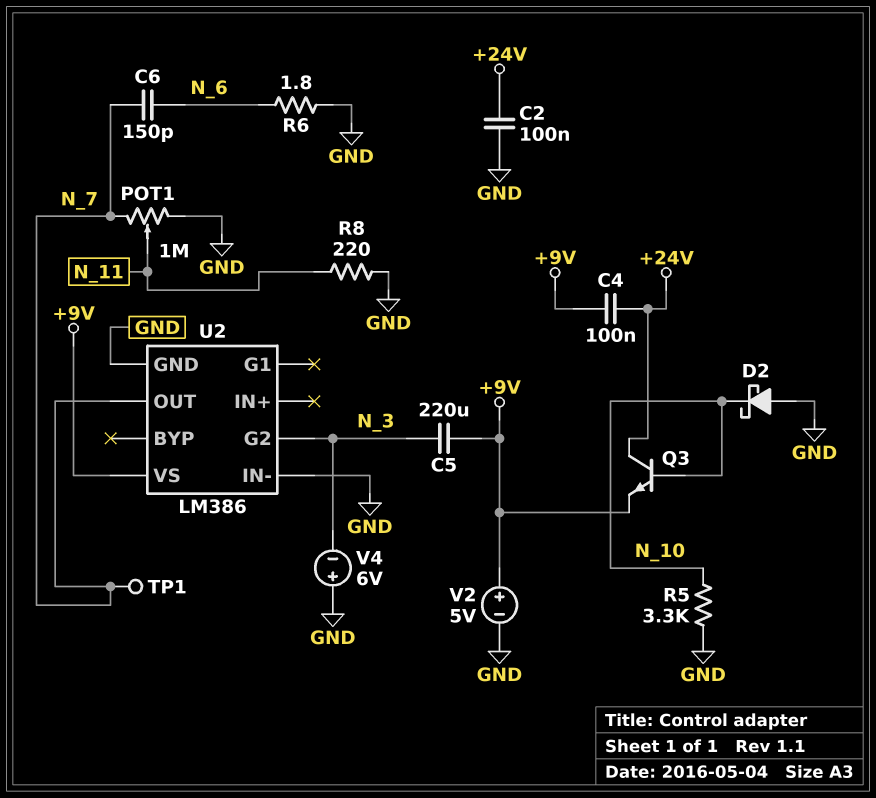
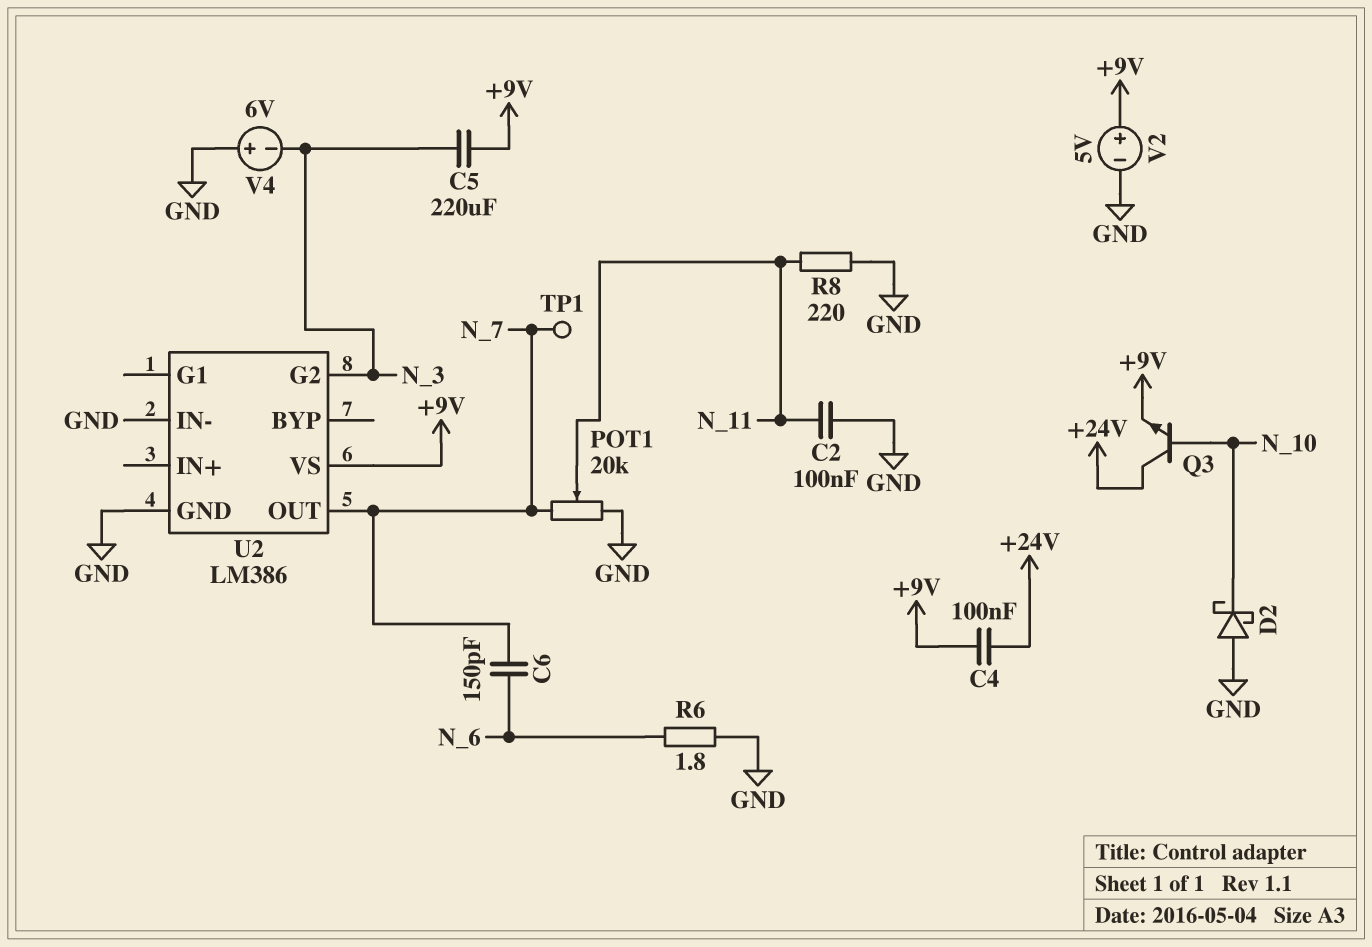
C2: 100nF (+24V, GND) -> 100nF (GND, N_11)
POT1: 1M (GND, N_7, wiper N_11) -> 20k (GND, N_7, wiper N_11)
R5: 3.3k (GND, N_10) -> none

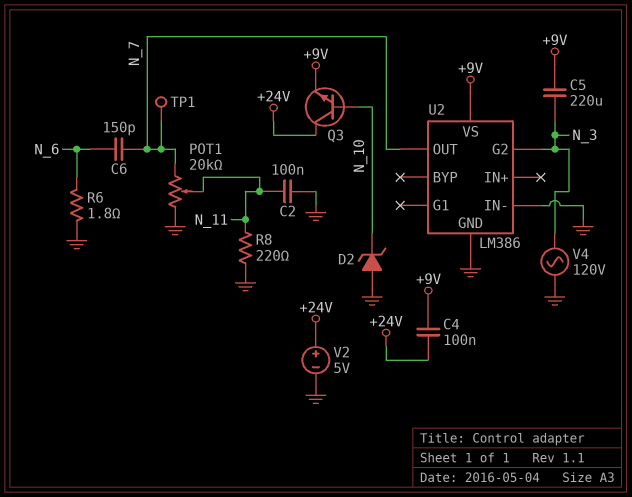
D2: schottky (A GND, K N_10) -> zener (A GND, K N_10)
V2: 5V (plus +9V, minus GND) -> 5V (plus +24V, minus GND)
V4: 6V (plus GND, minus N_3) -> AC 120V (GND, N_3)

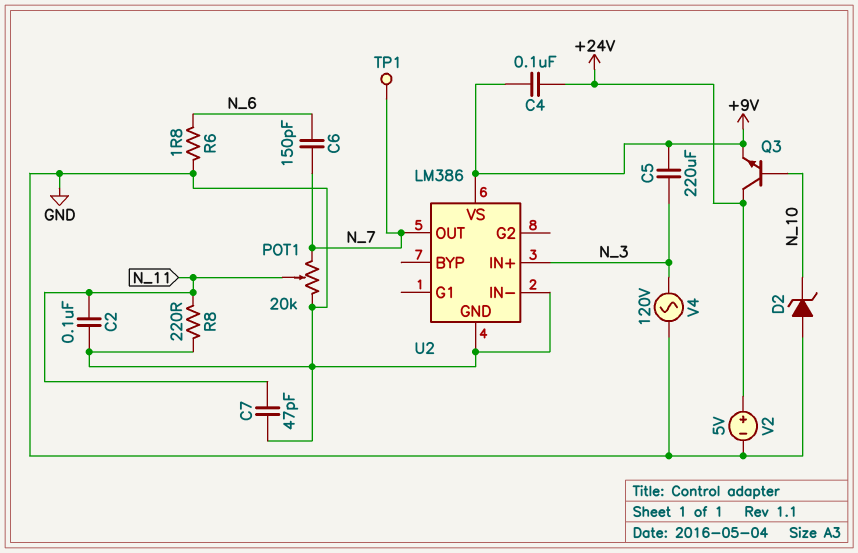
C7: none -> 47pF (GND, N_11)
U2 pin G2: N_3 -> none
U2 pin IN+: none -> N_3

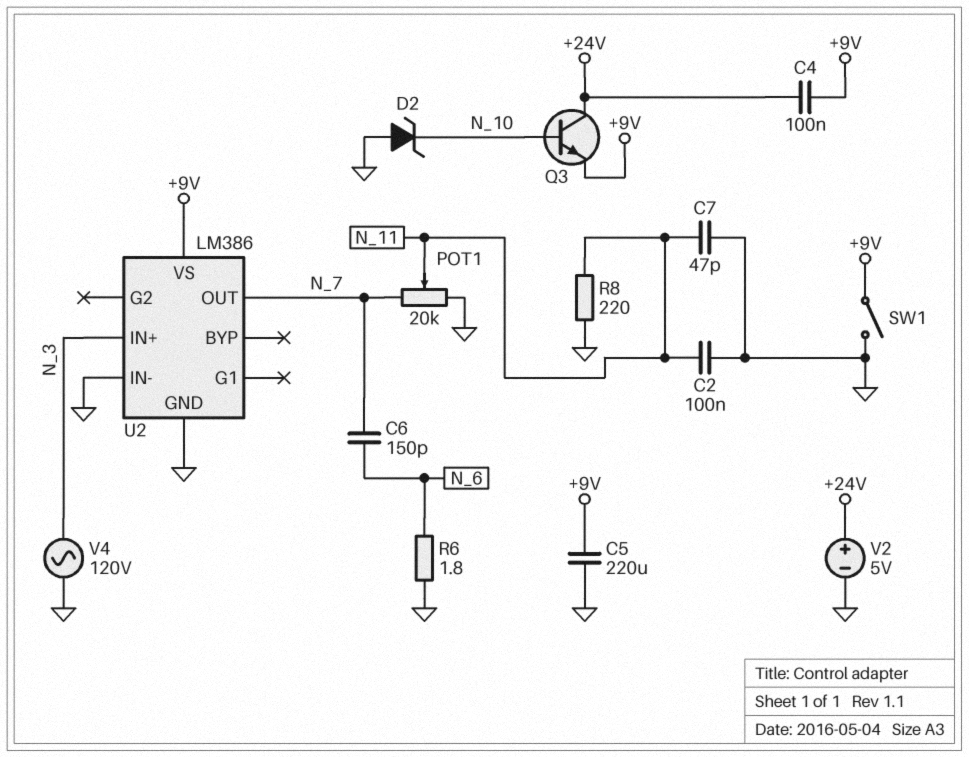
C5: 220uF (+9V, N_3) -> 220uF (+9V, GND)
SW1: none -> switch (+9V, GND)
TP1: test point (N_7) -> none

